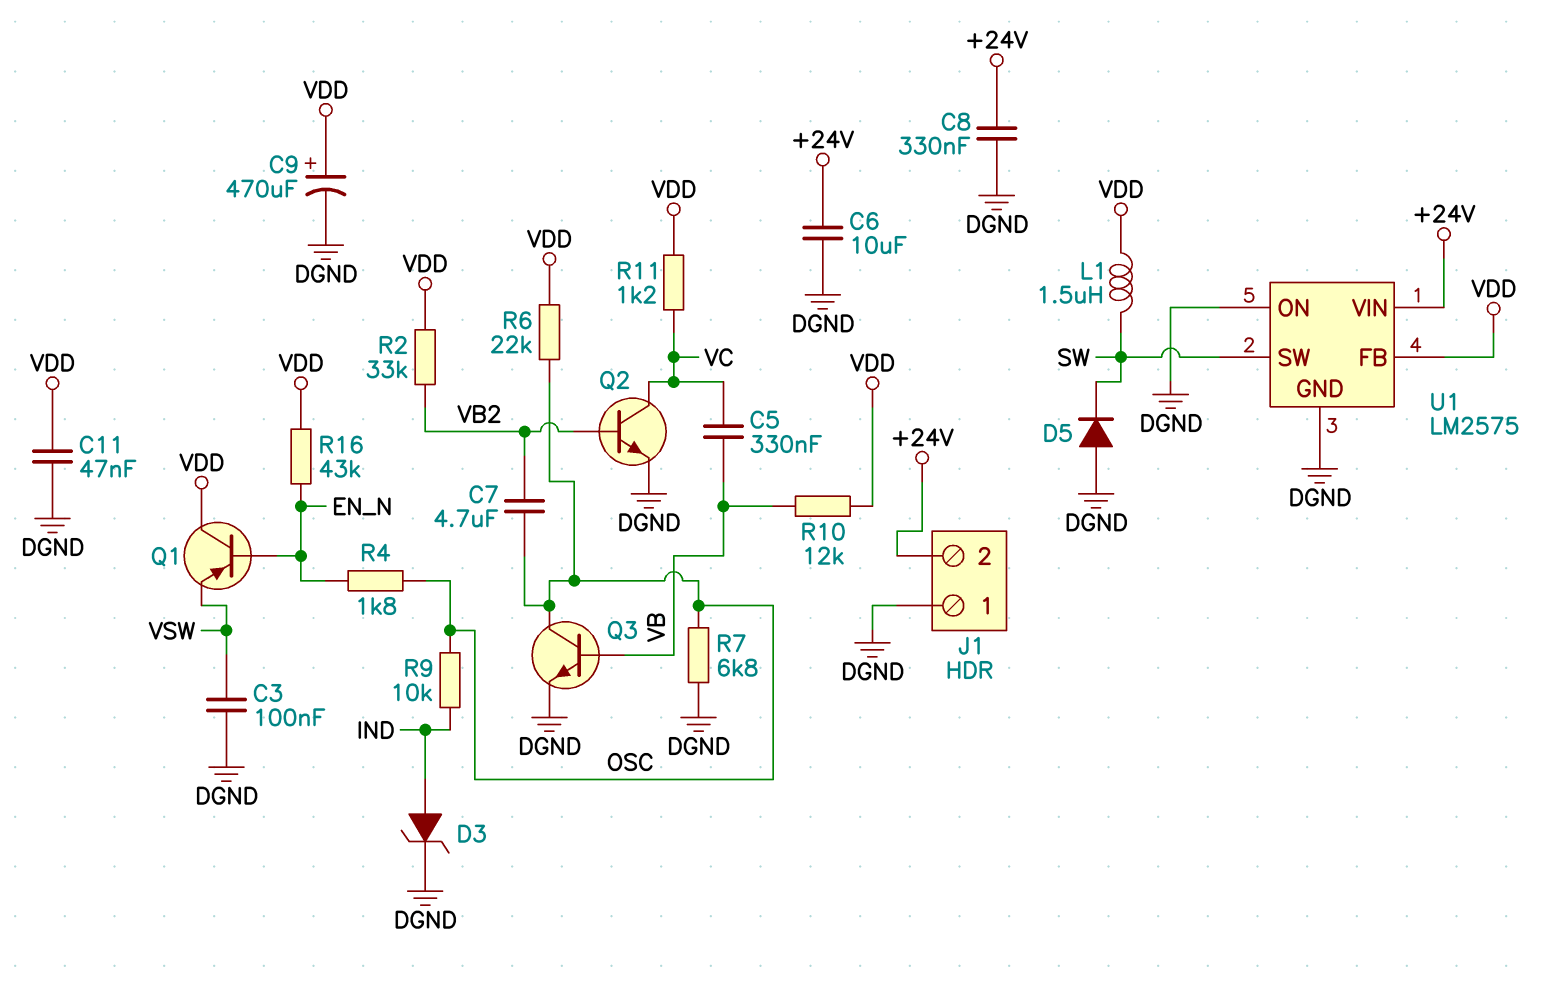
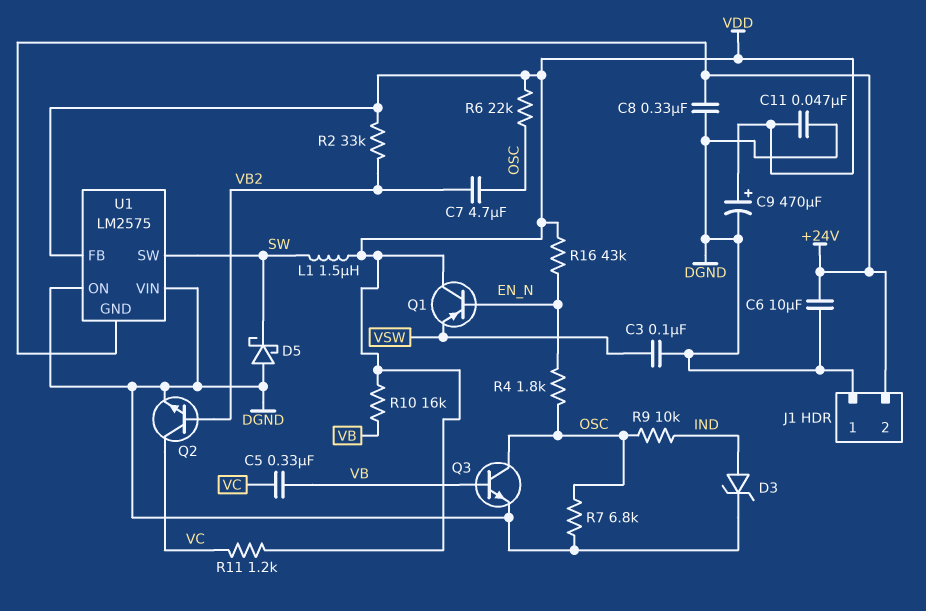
D5: diode (A DGND, K SW) -> schottky (A DGND, K SW)
R10: 12k (VB, VDD) -> 16k (VB, VDD)
U1 pin GND: DGND -> +24V
U1 pin VIN: +24V -> DGND

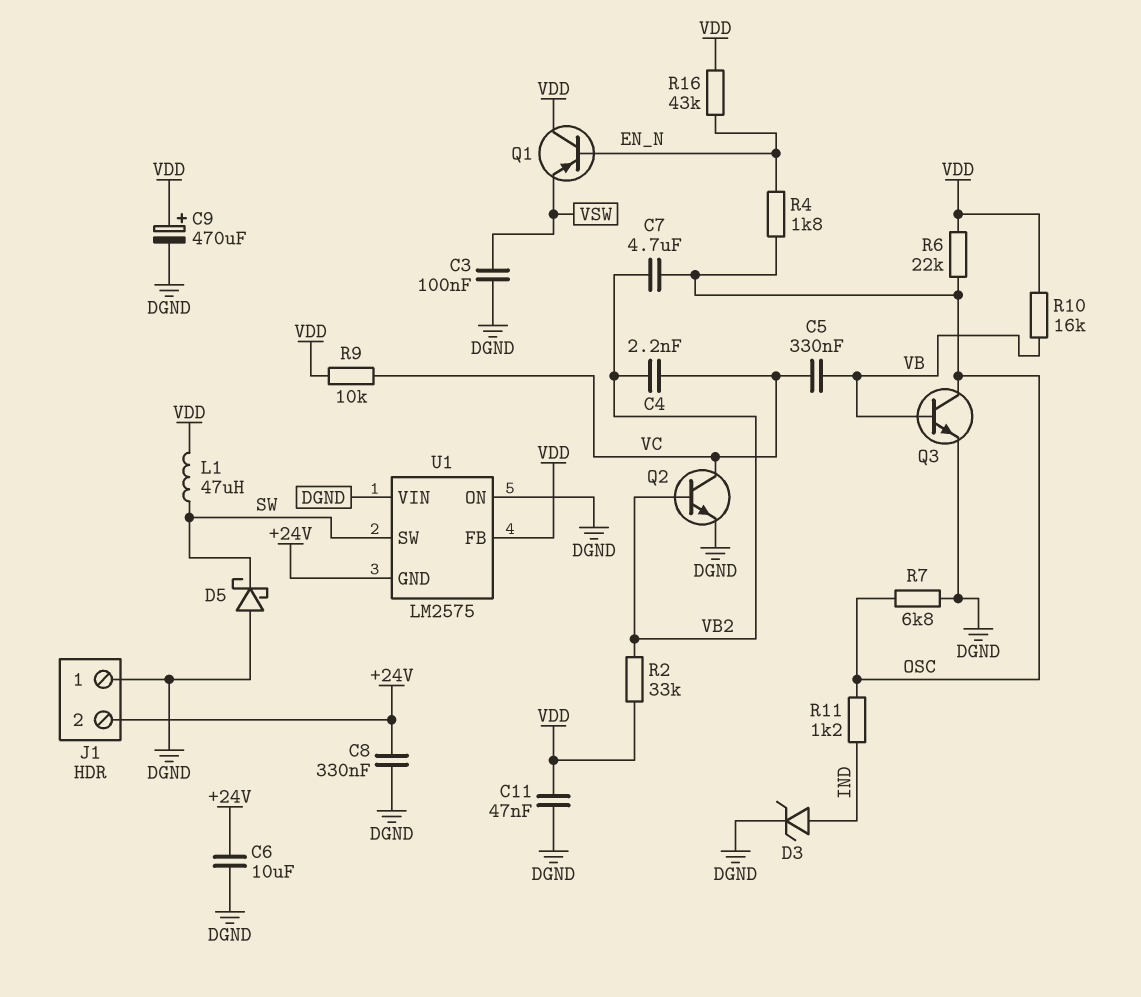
C4: none -> 2.2nF (VB2, VC)
L1: 1.5uH (SW, VDD) -> 47uH (SW, VDD)
R9: 10k (IND, OSC) -> 10k (VC, VDD)
R11: 1.2k (VC, VDD) -> 1.2k (IND, OSC)

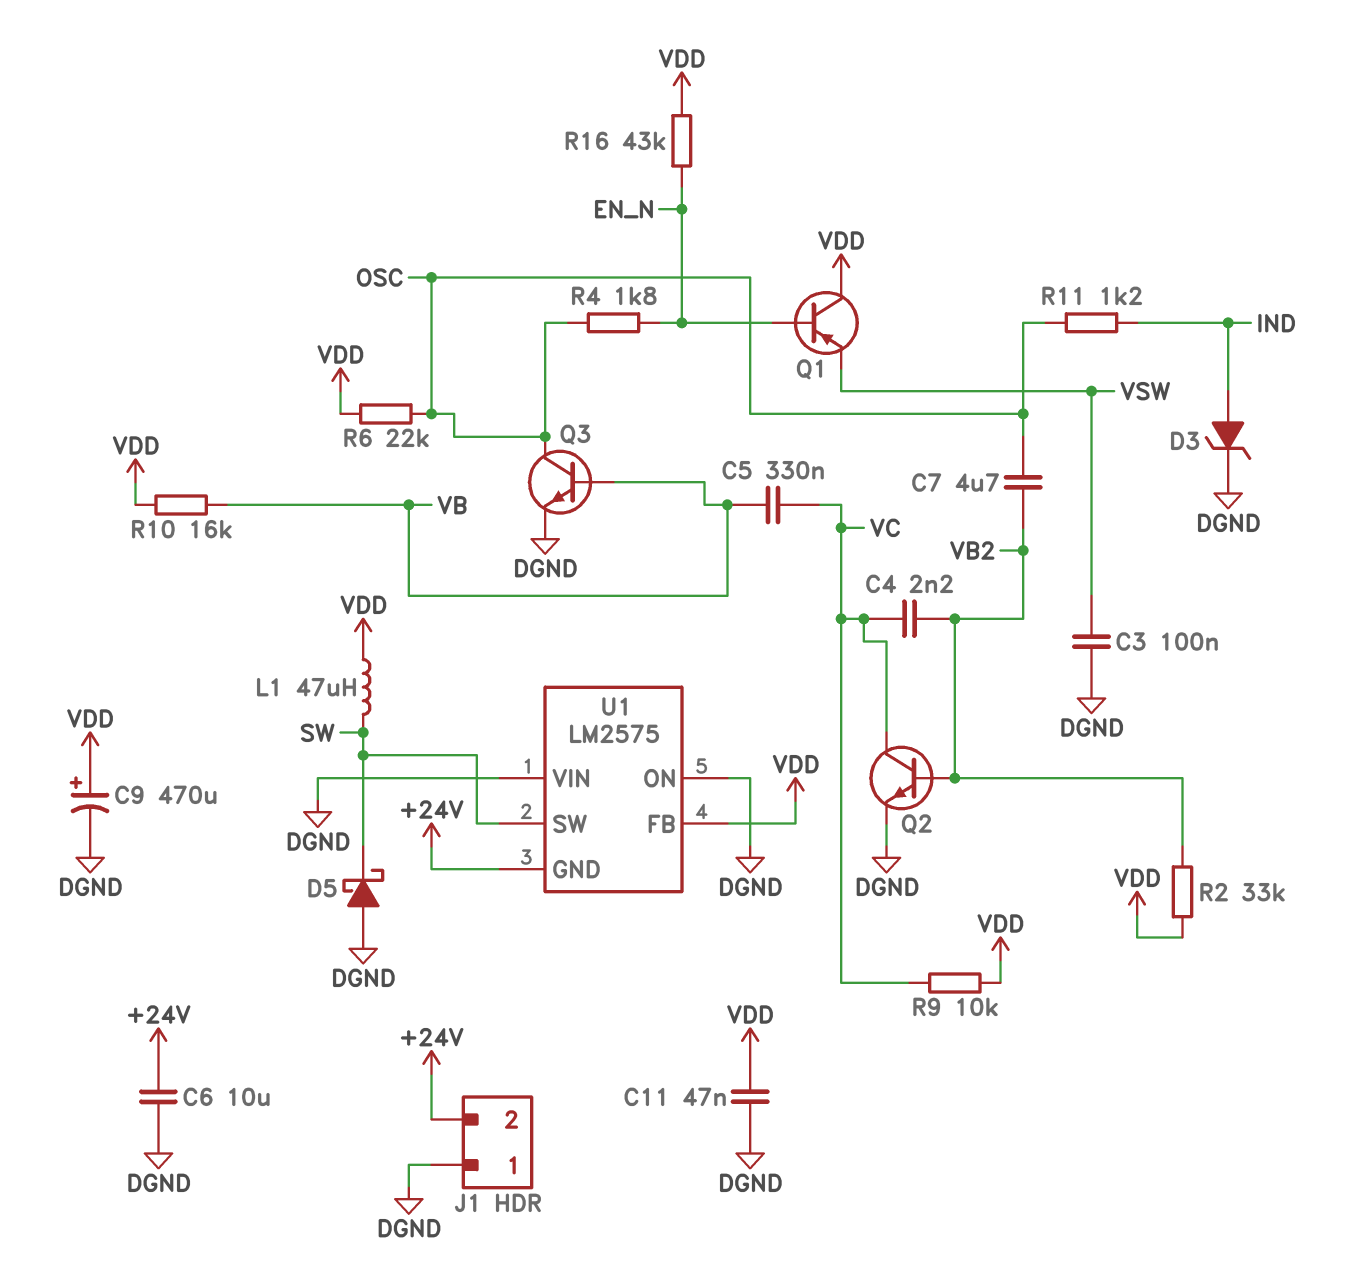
C8: 330nF (+24V, DGND) -> none
R7: 6.8k (DGND, OSC) -> none

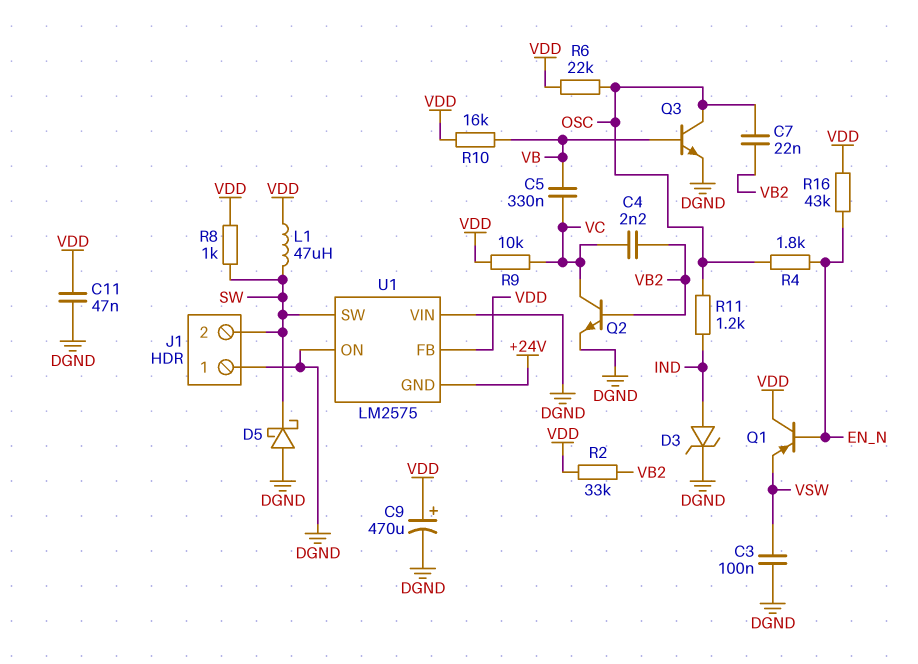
C6: 10uF (+24V, DGND) -> none
C7: 4.7uF (OSC, VB2) -> 22nF (OSC, VB2)
J1 pin 2: +24V -> SW
R8: none -> 1k (SW, VDD)

